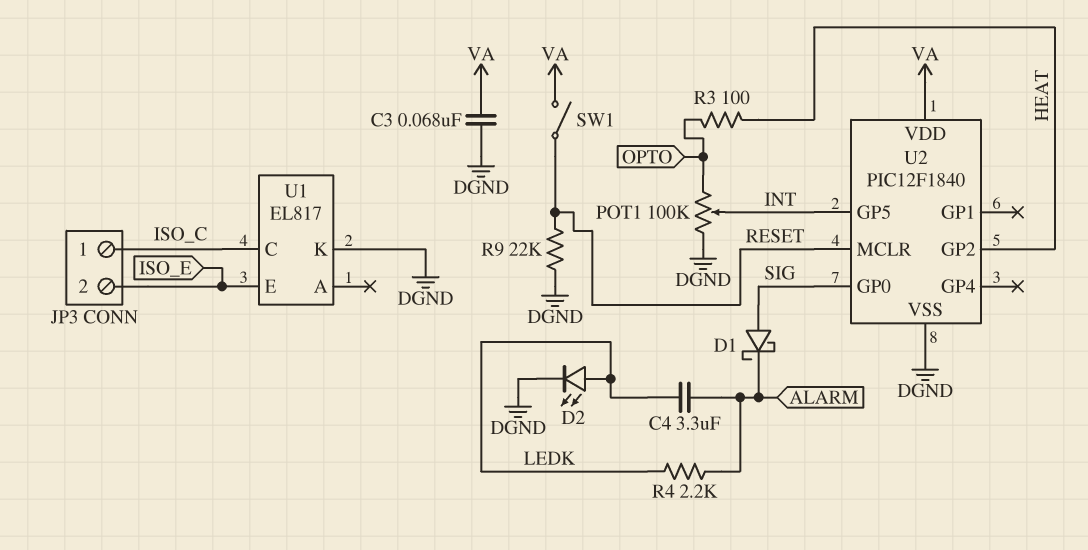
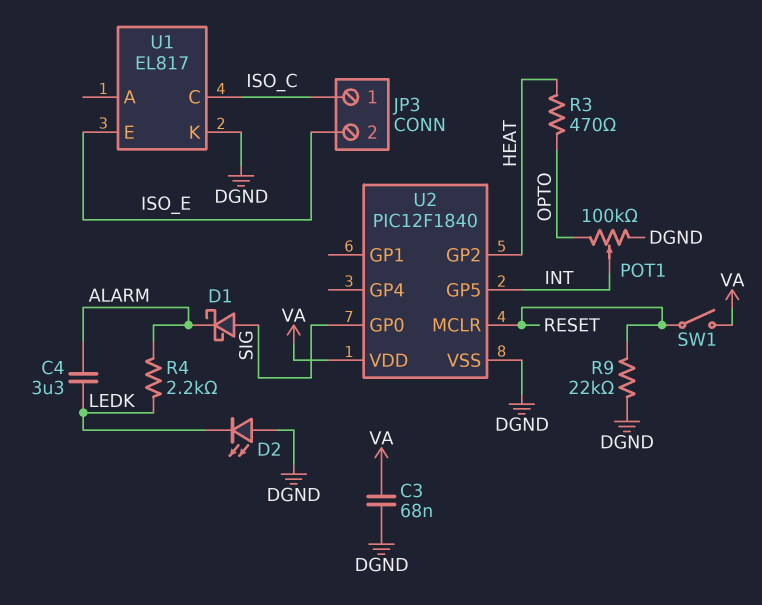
D2: LED (A LEDK, K DGND) -> LED (A DGND, K LEDK)
R3: 100 (HEAT, OPTO) -> 470 (HEAT, OPTO)

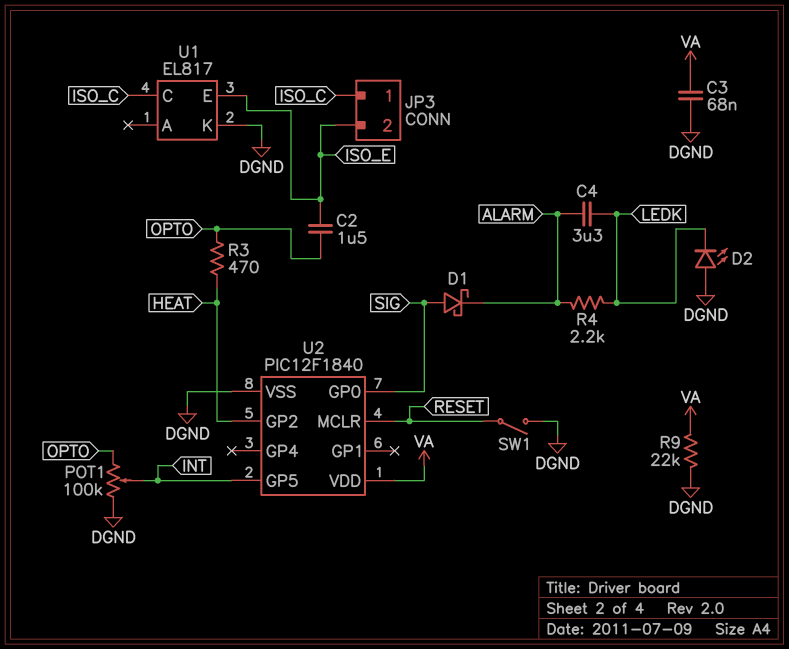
C2: none -> 1.5uF (ISO_E, OPTO)
R9: 22k (DGND, RESET) -> 22k (DGND, VA)
SW1: switch (RESET, VA) -> switch (DGND, RESET)

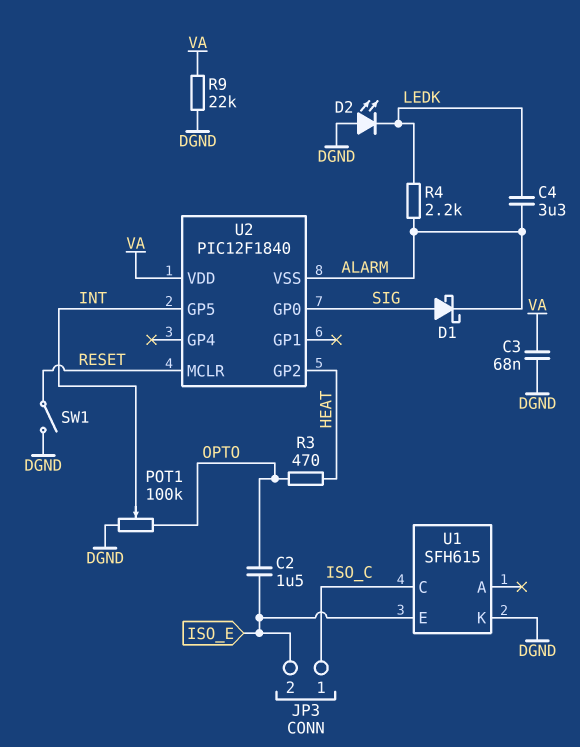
U1: EL817 -> SFH615
U2 pin VSS: DGND -> ALARM

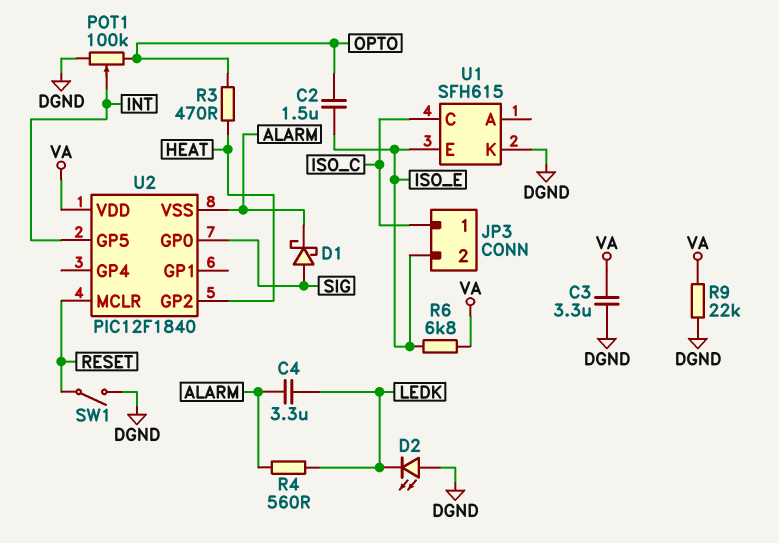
C3: 68nF (DGND, VA) -> 3.3uF (DGND, VA)
R4: 2.2k (ALARM, LEDK) -> 560 (ALARM, LEDK)
R6: none -> 6.8k (ISO_E, VA)

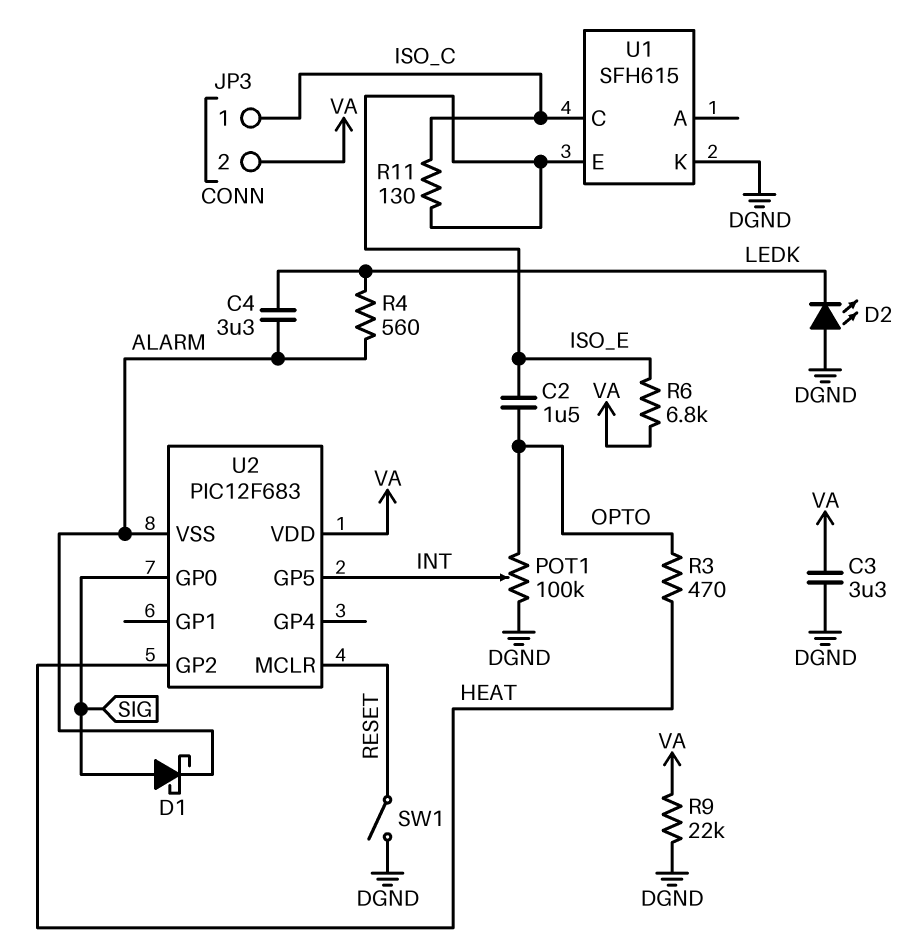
JP3 pin 2: ISO_E -> VA
R11: none -> 130 (ISO_C, ISO_E)
U2: PIC12F1840 -> PIC12F683

